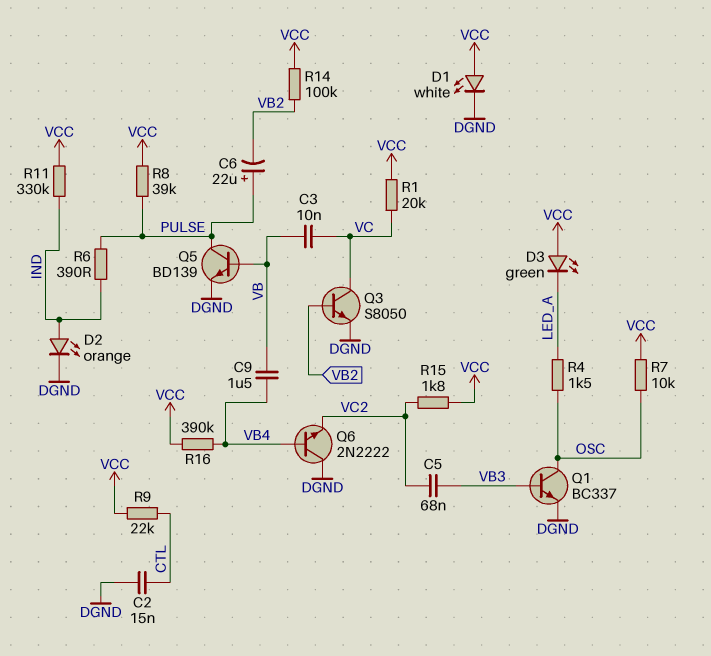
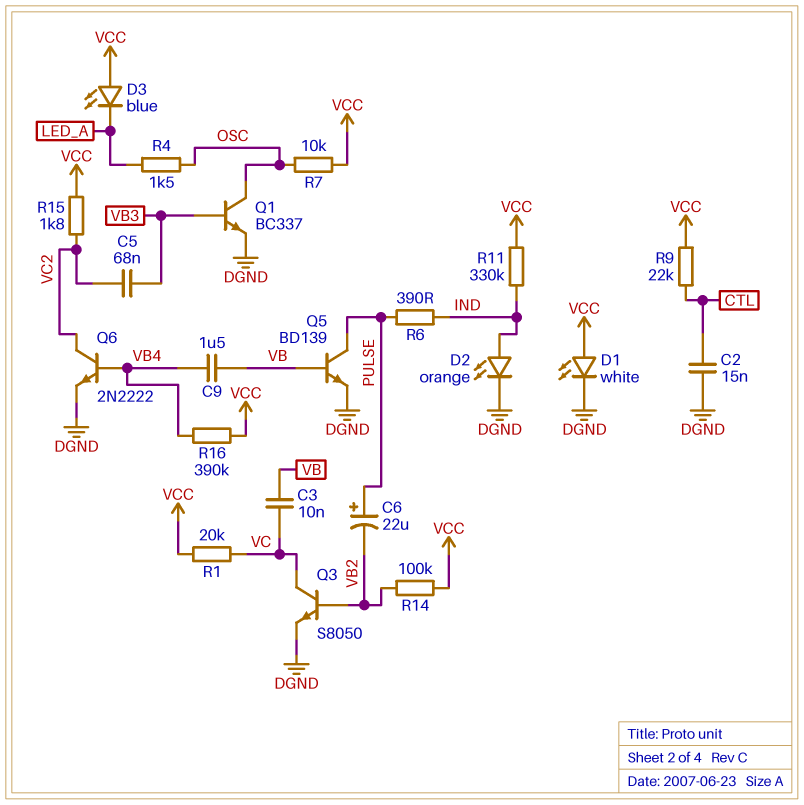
D3: LED green (A VCC, K LED_A) -> LED blue (A VCC, K LED_A)
Q6: NPN 2N2222 (B VB4, C DGND, E VC2) -> NPN 2N2222 (B VB4, C VC2, E DGND)
R8: 39k (PULSE, VCC) -> none

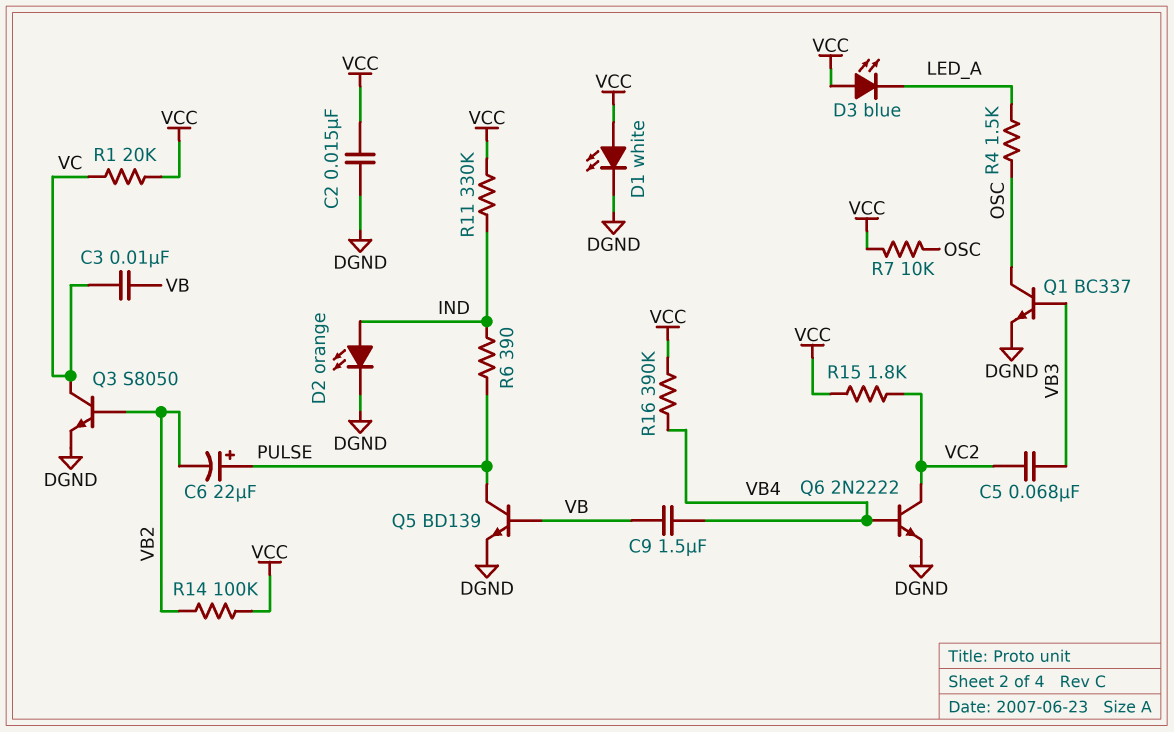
C2: 15nF (CTL, DGND) -> 15nF (DGND, VCC)
R9: 22k (CTL, VCC) -> none

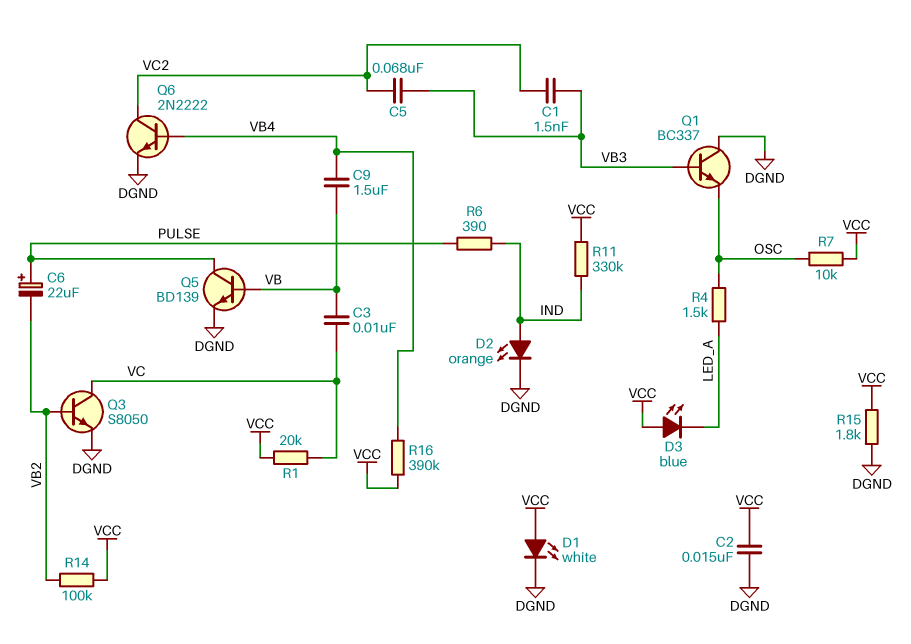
C1: none -> 1.5nF (VB3, VC2)
Q1: NPN BC337 (B VB3, C OSC, E DGND) -> NPN BC337 (B VB3, C DGND, E OSC)
R15: 1.8k (VC2, VCC) -> 1.8k (DGND, VCC)

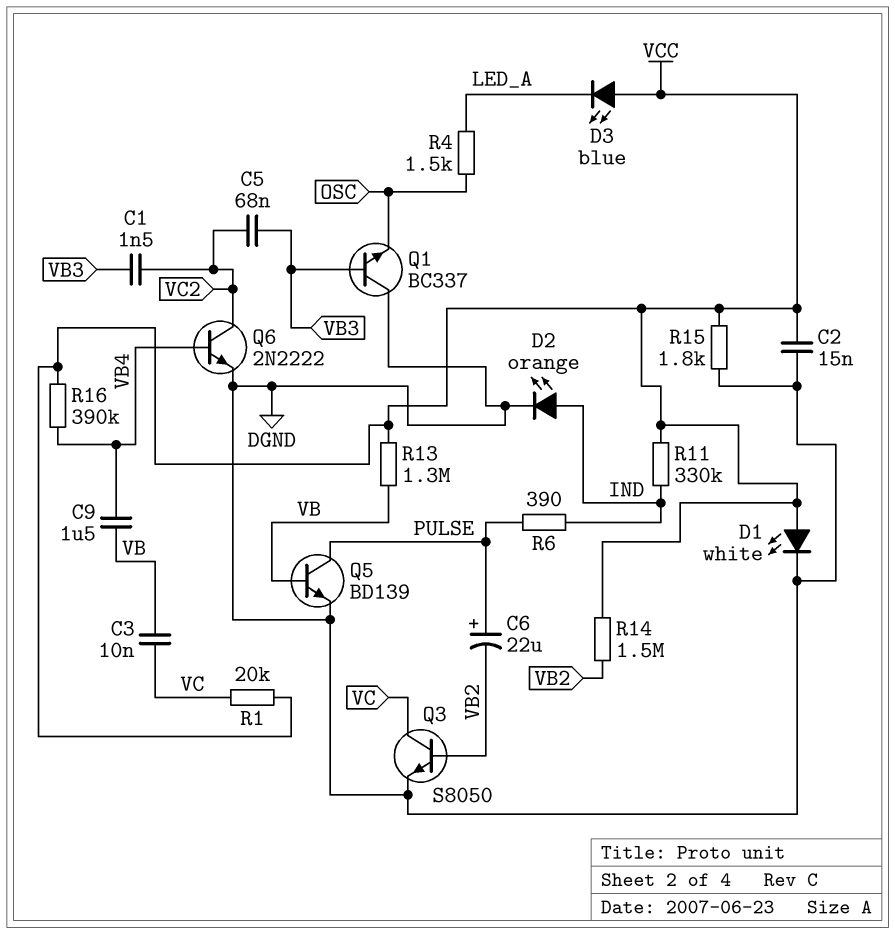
R7: 10k (OSC, VCC) -> none
R13: none -> 1.3M (VB, VCC)
R14: 100k (VB2, VCC) -> 1.5M (VB2, VCC)

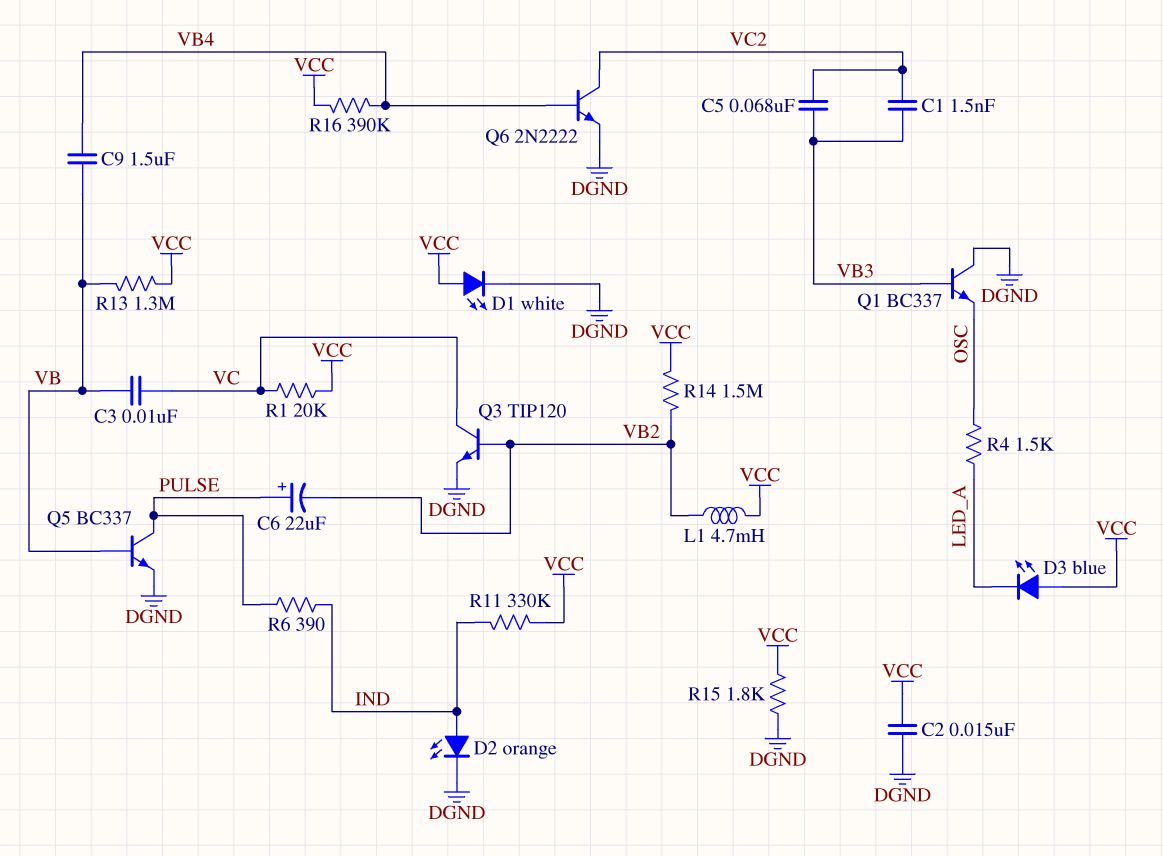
L1: none -> 4.7mH (VB2, VCC)
Q3: NPN S8050 (B VB2, C VC, E DGND) -> NPN TIP120 (B VB2, C VC, E DGND)
Q5: NPN BD139 (B VB, C PULSE, E DGND) -> NPN BC337 (B VB, C PULSE, E DGND)

